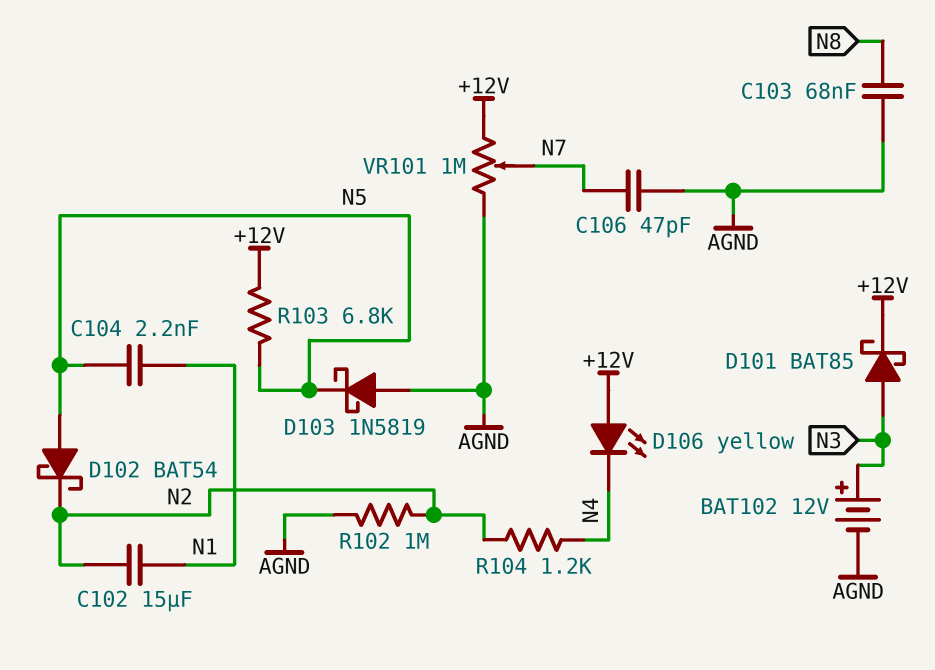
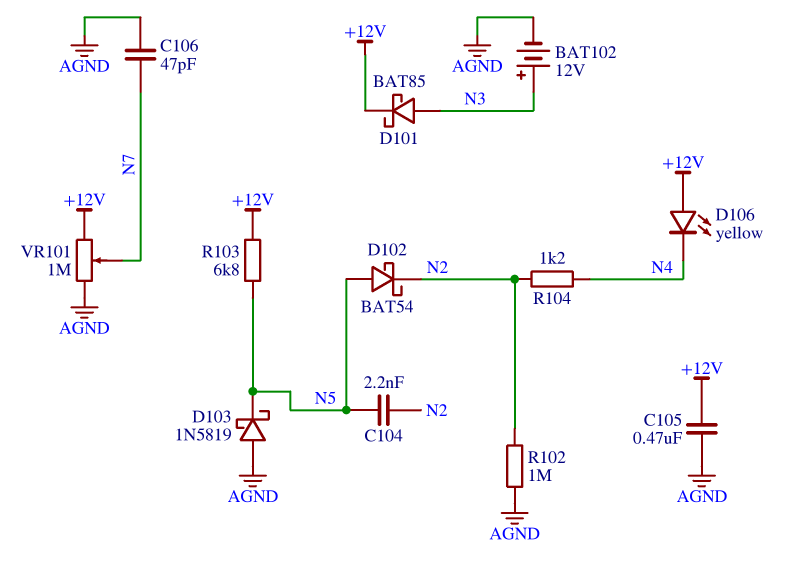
C102: 15uF (N1, N2) -> none
C103: 68nF (AGND, N8) -> none
C104: 2.2nF (N1, N5) -> 2.2nF (N2, N5)
C105: none -> 470nF (+12V, AGND)

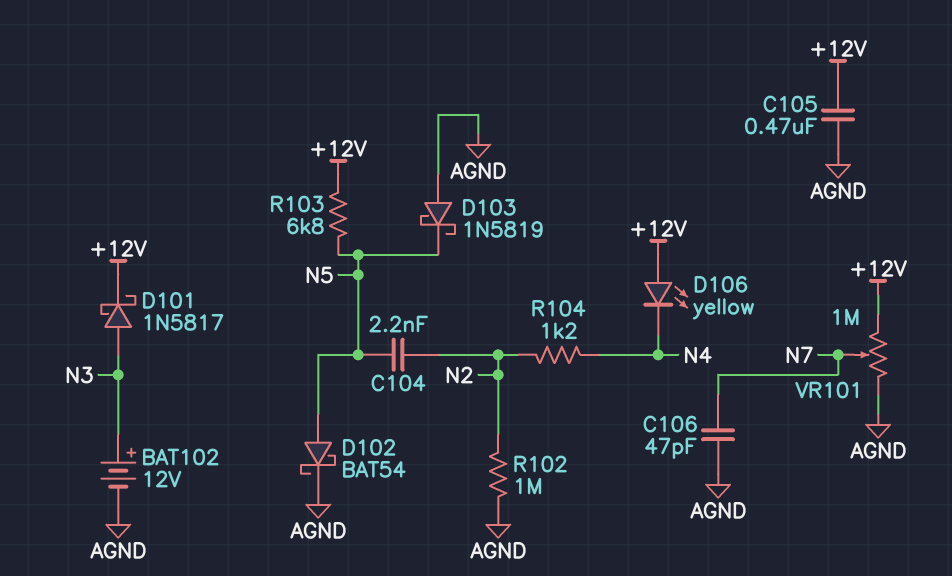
D101: schottky BAT85 (A N3, K +12V) -> schottky 1N5817 (A N3, K +12V)
D102: schottky BAT54 (A N5, K N2) -> schottky BAT54 (A N5, K AGND)

